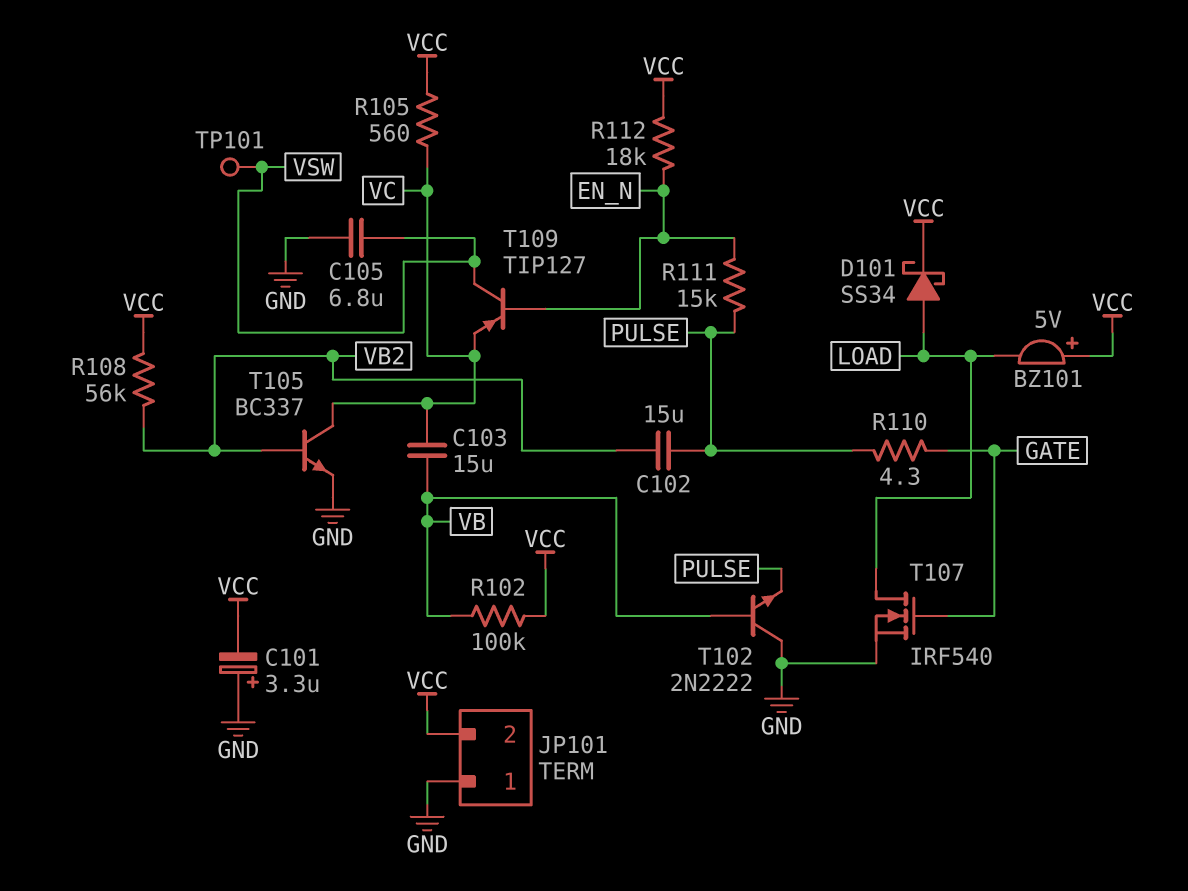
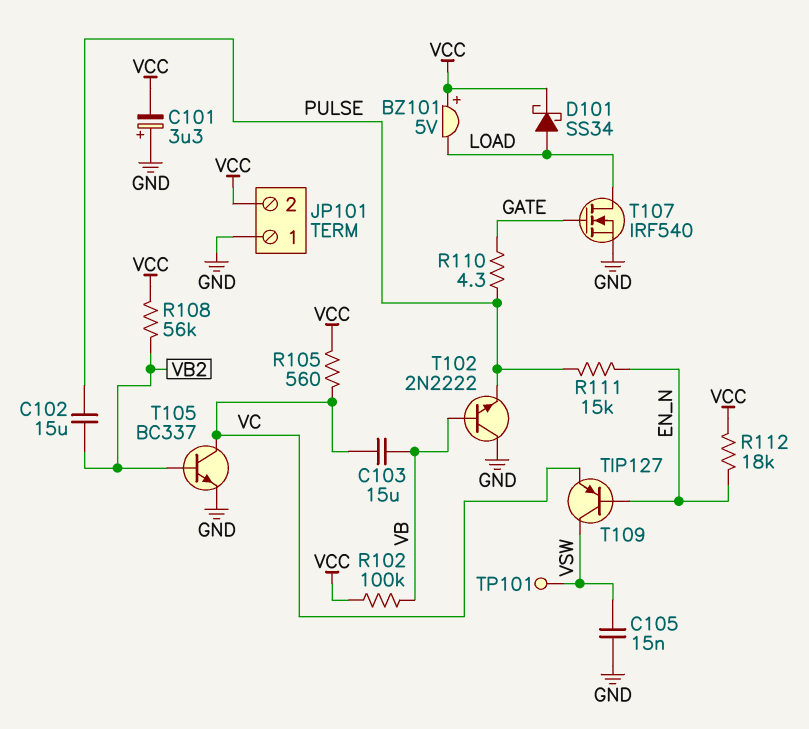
C105: 6.8uF (GND, VSW) -> 15nF (GND, VSW)

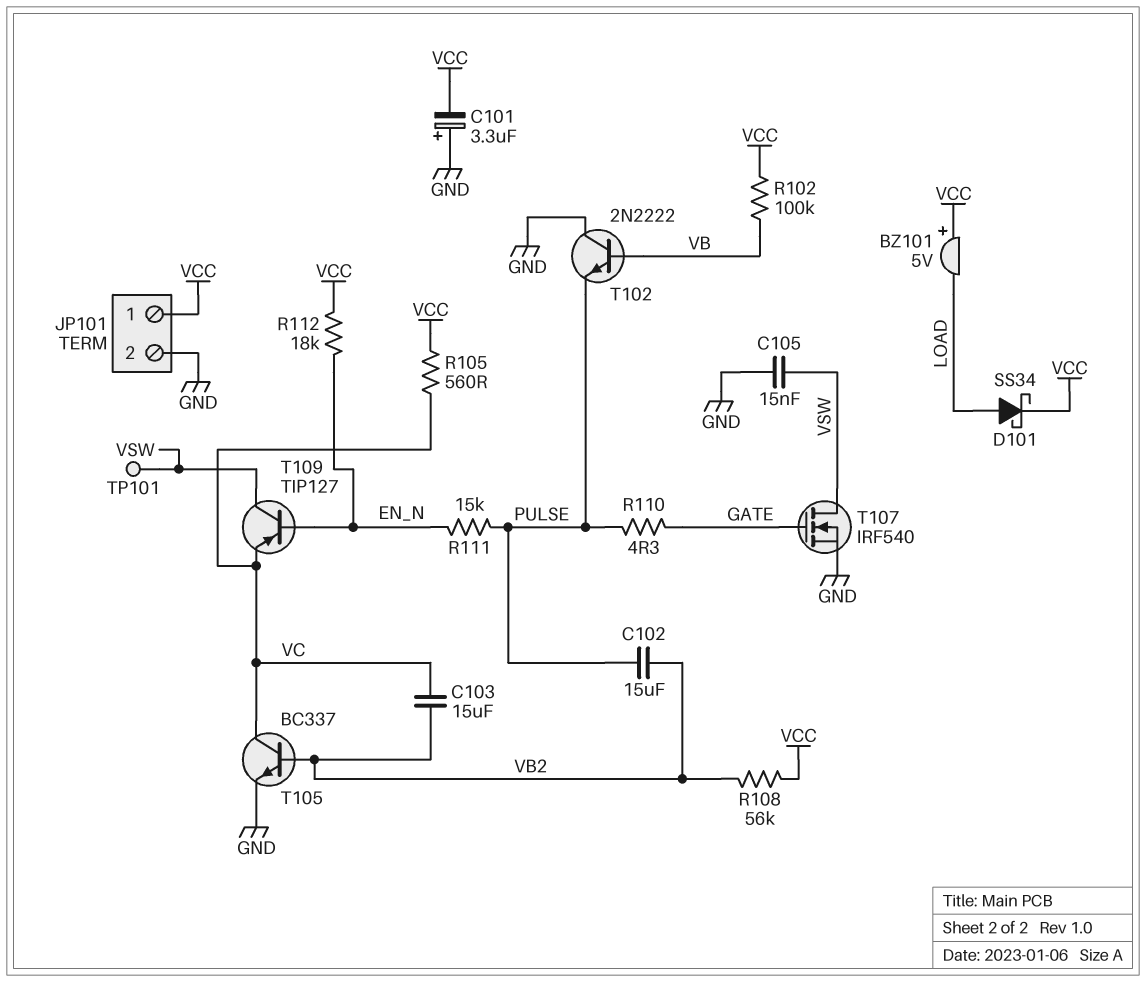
C103: 15uF (VB, VC) -> 15uF (VB2, VC)
JP101 pin 1: GND -> VCC
JP101 pin 2: VCC -> GND
T107: NMOS IRF540 (G GATE, D LOAD, S GND) -> NMOS IRF540 (G GATE, D VSW, S GND)

